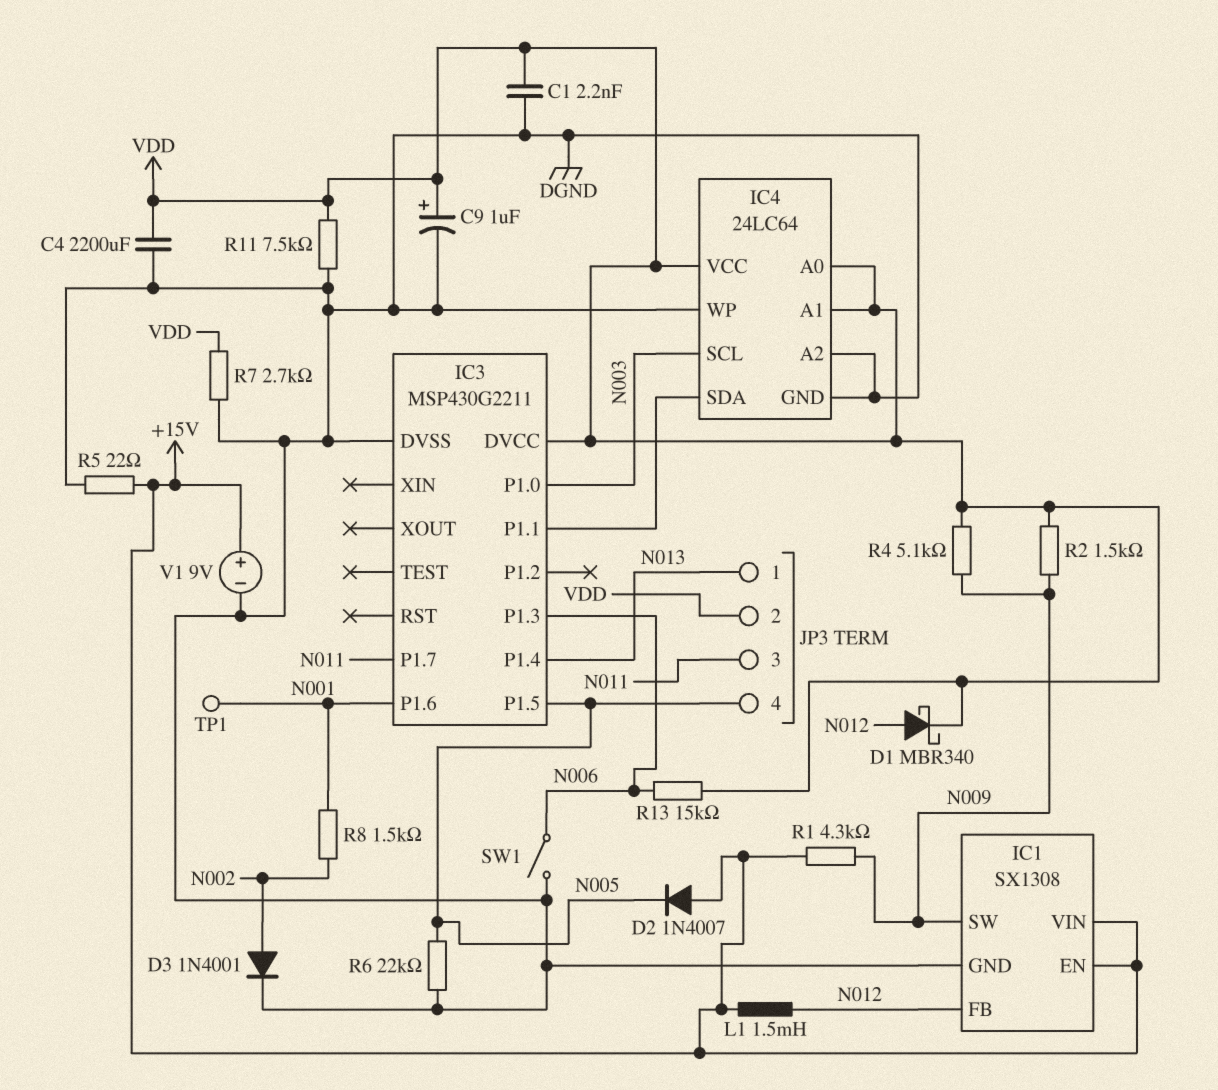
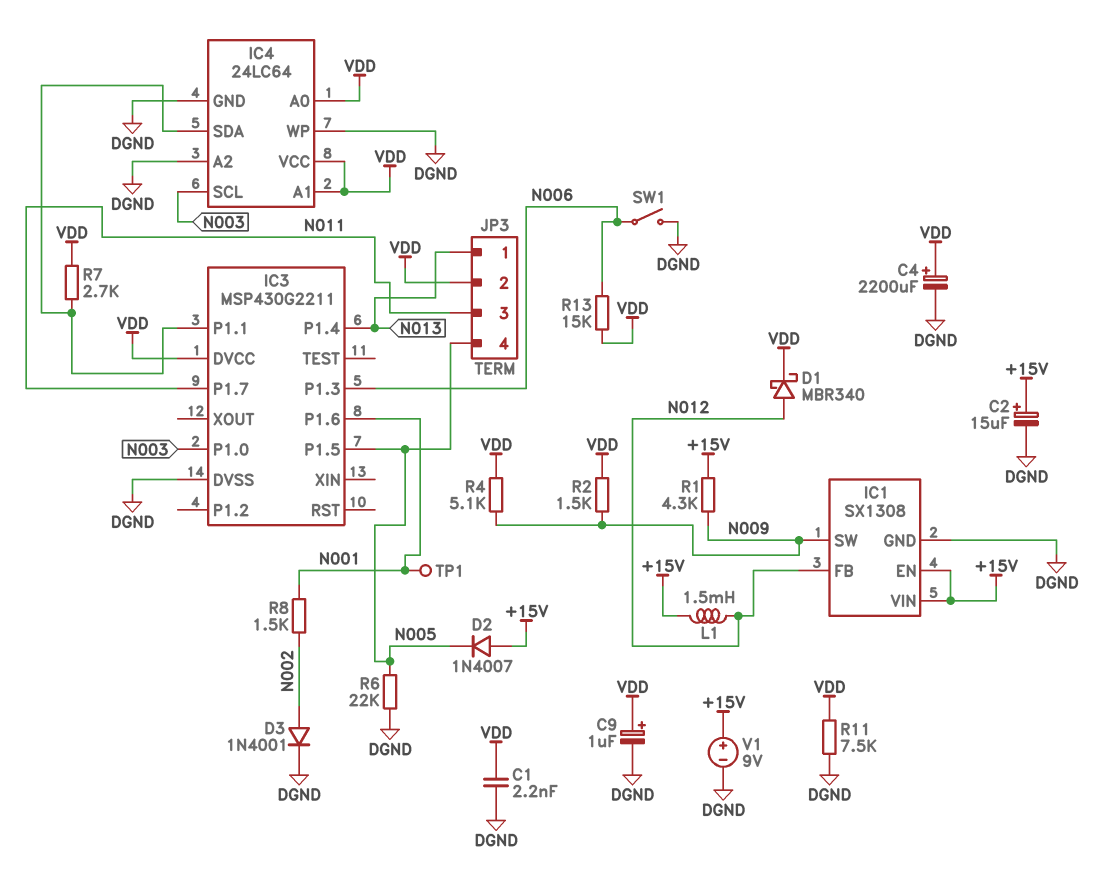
C2: none -> 15uF (plus +15V, minus DGND)
C4: 2200uF (DGND, VDD) -> 2200uF (plus VDD, minus DGND)
R5: 22 (+15V, DGND) -> none
R7: 2.7k (DGND, VDD) -> 2.7k (IC3/P1.1, VDD)

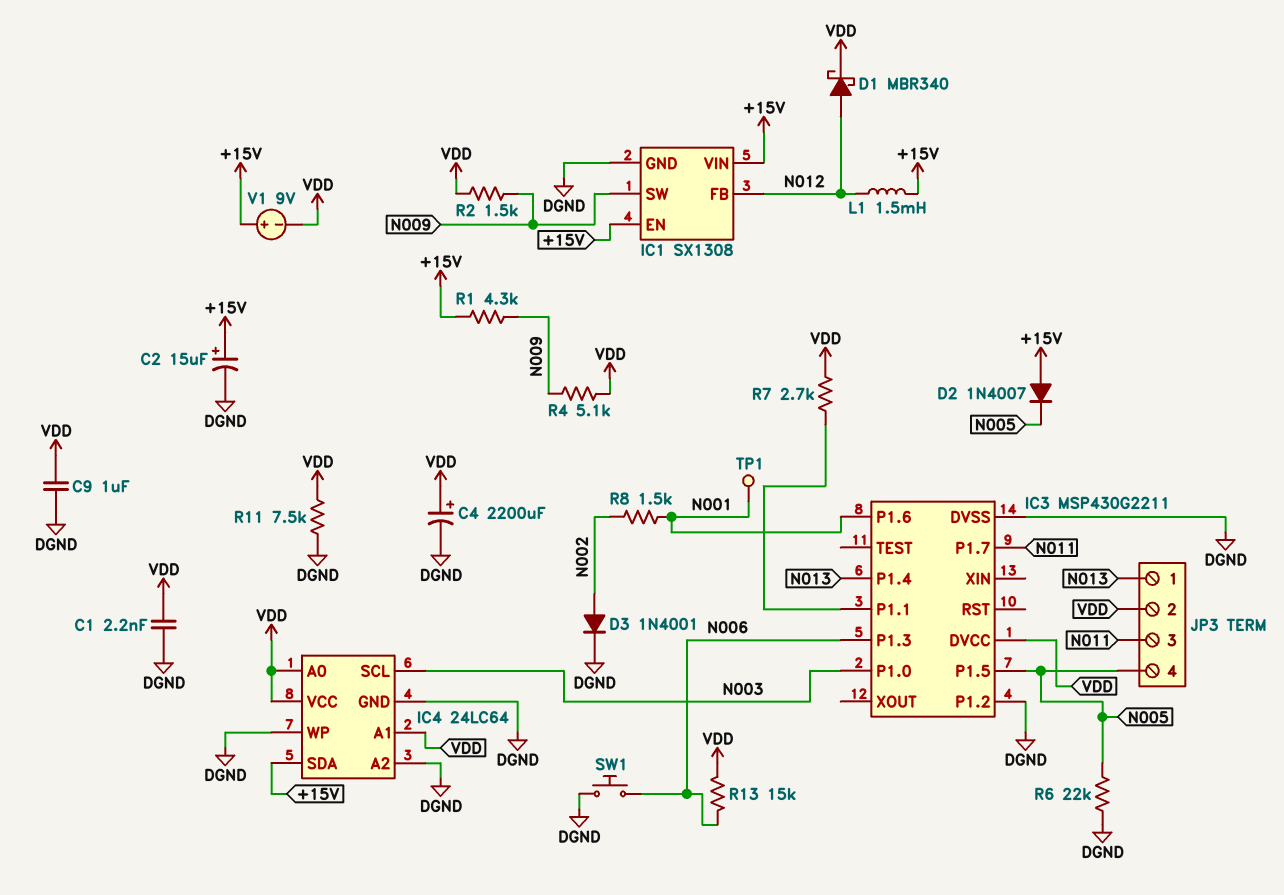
C9: 1uF (plus VDD, minus DGND) -> 1uF (DGND, VDD)
IC3 pin P1.2: none -> DGND
IC4 pin SDA: IC3/P1.1 -> +15V
SW1: switch (DGND, N006) -> button (DGND, N006)
V1: 9V (plus +15V, minus DGND) -> 9V (plus +15V, minus VDD)

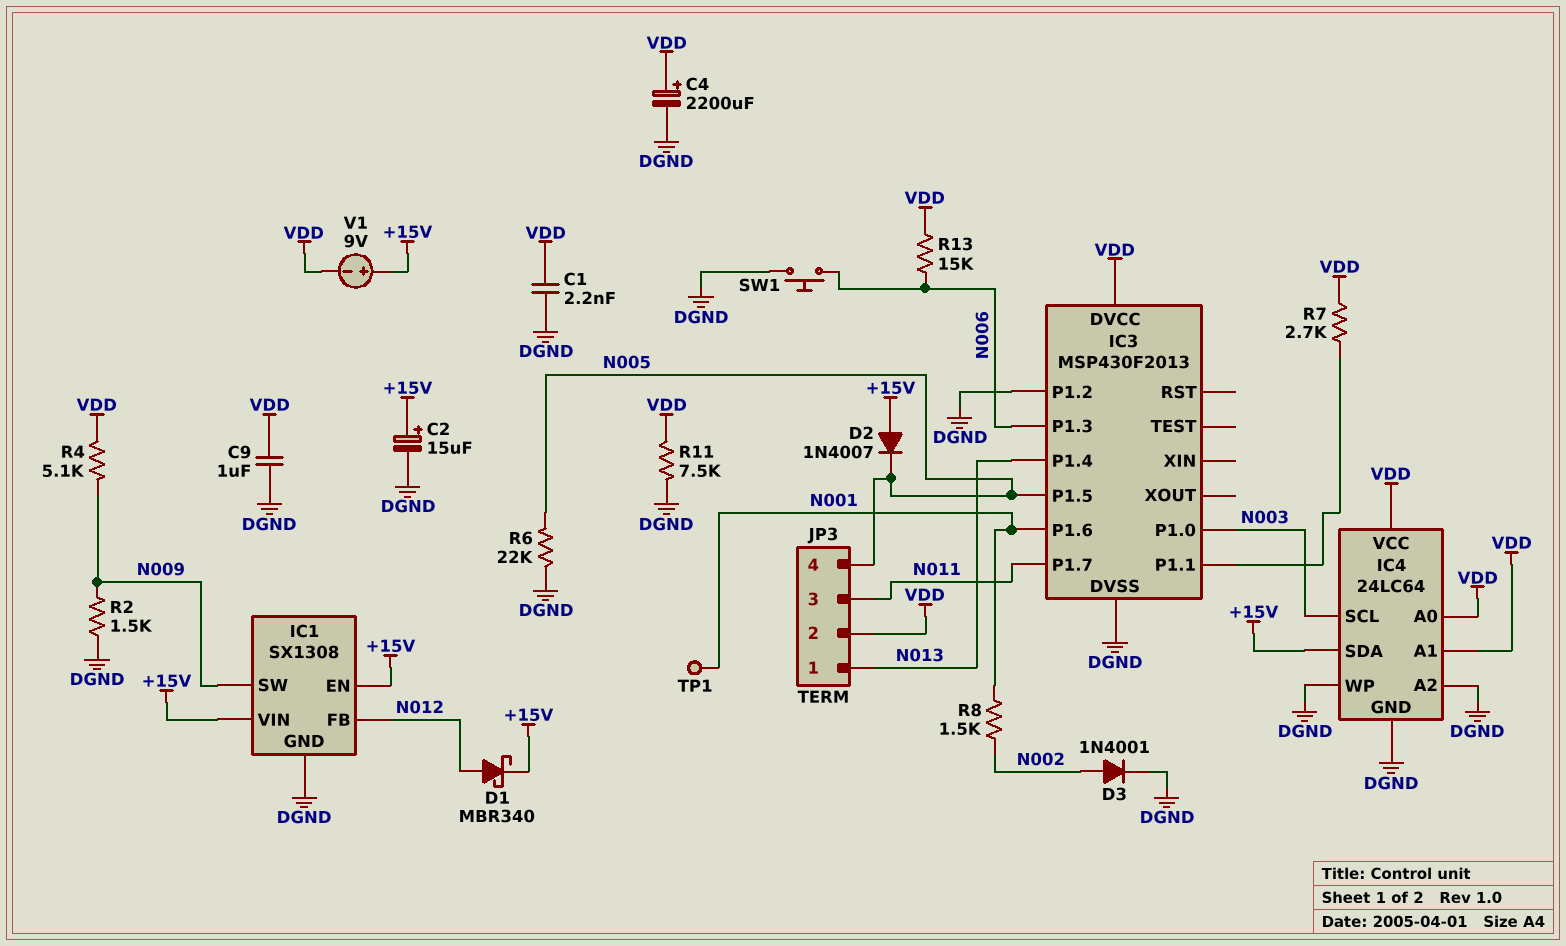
D1: schottky MBR340 (A N012, K VDD) -> schottky MBR340 (A N012, K +15V)
IC3: MSP430G2211 -> MSP430F2013
L1: 1.5mH (+15V, N012) -> none
R1: 4.3k (+15V, N009) -> none
R2: 1.5k (N009, VDD) -> 1.5k (DGND, N009)

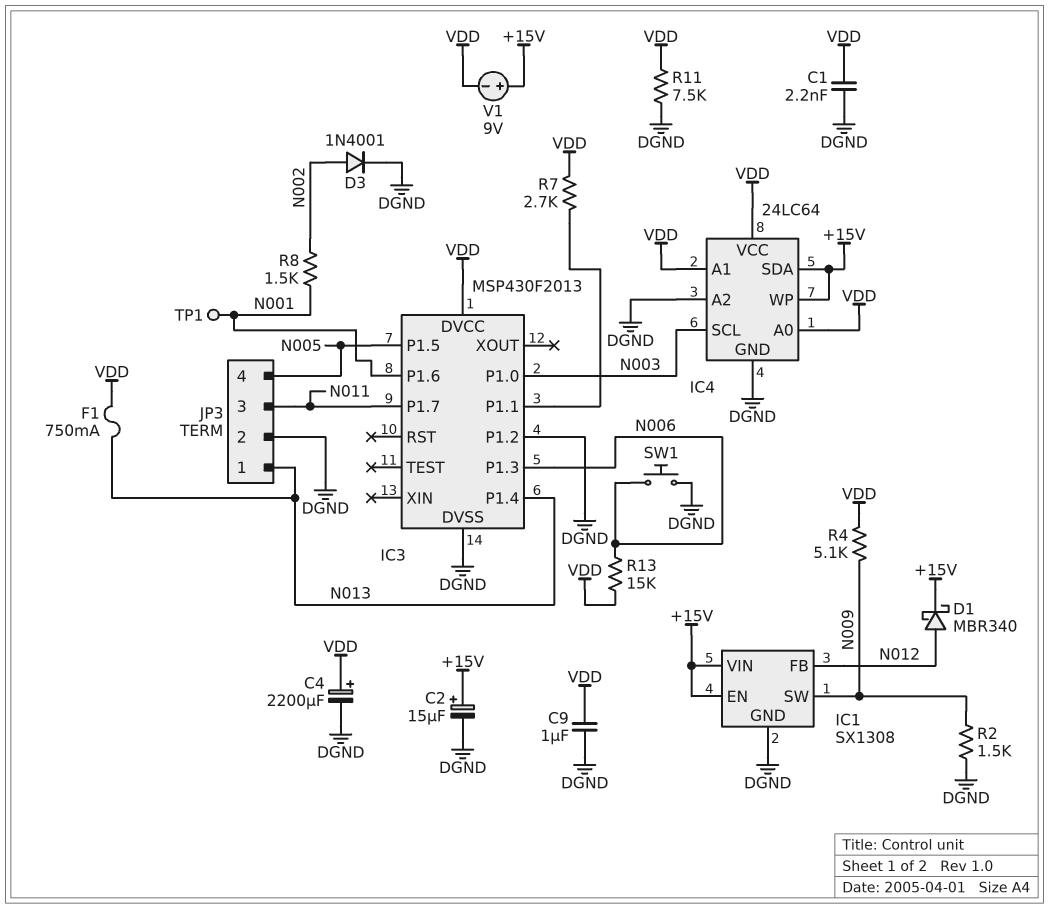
D2: diode 1N4007 (A +15V, K N005) -> none
F1: none -> 750mA (N013, VDD)
IC4 pin WP: DGND -> +15V
JP3 pin 2: VDD -> DGND
R6: 22k (DGND, N005) -> none

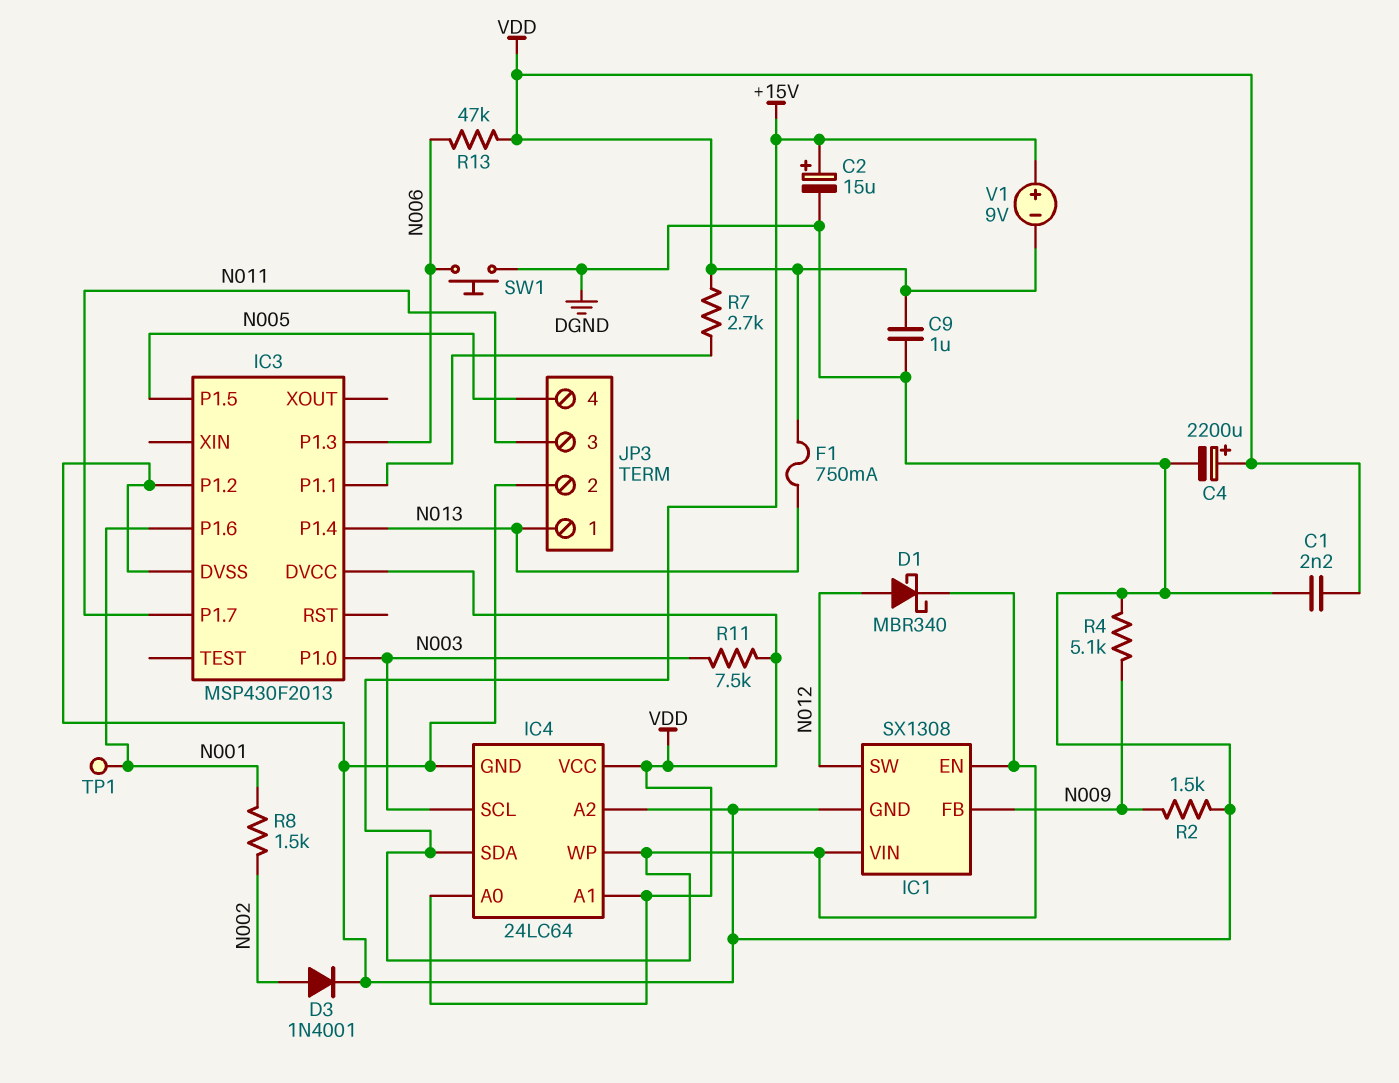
IC1 pin FB: N012 -> N009
IC1 pin SW: N009 -> N012
R4: 5.1k (N009, VDD) -> 5.1k (DGND, N009)
R11: 7.5k (DGND, VDD) -> 7.5k (N003, VDD)
R13: 15k (N006, VDD) -> 47k (N006, VDD)

